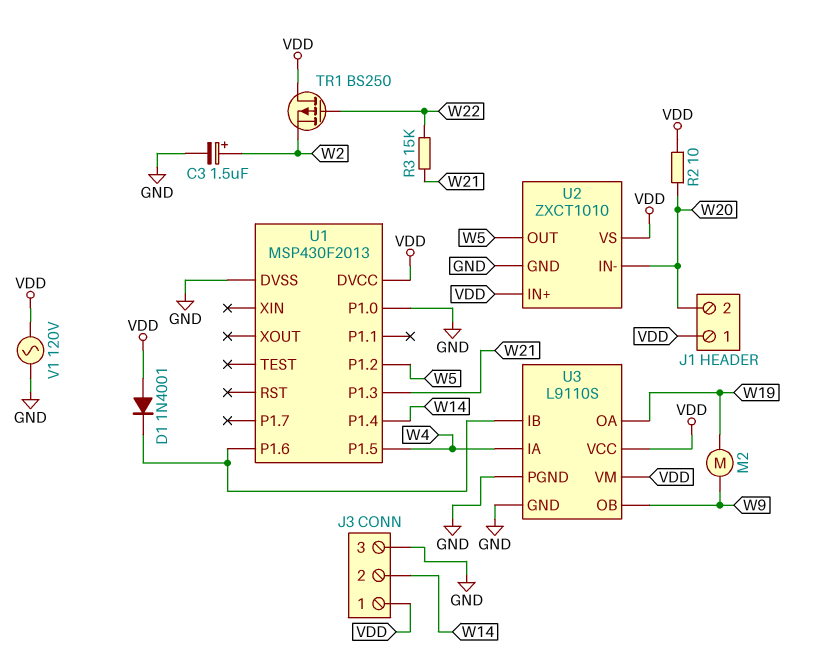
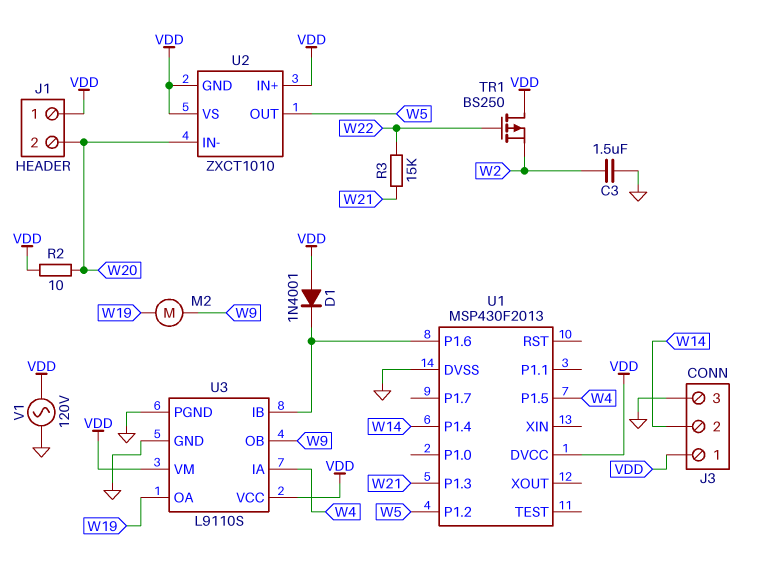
C3: 1.5uF (plus W2, minus GND) -> 1.5uF (GND, W2)
U1 pin P1.0: GND -> none
U2 pin GND: GND -> VDD

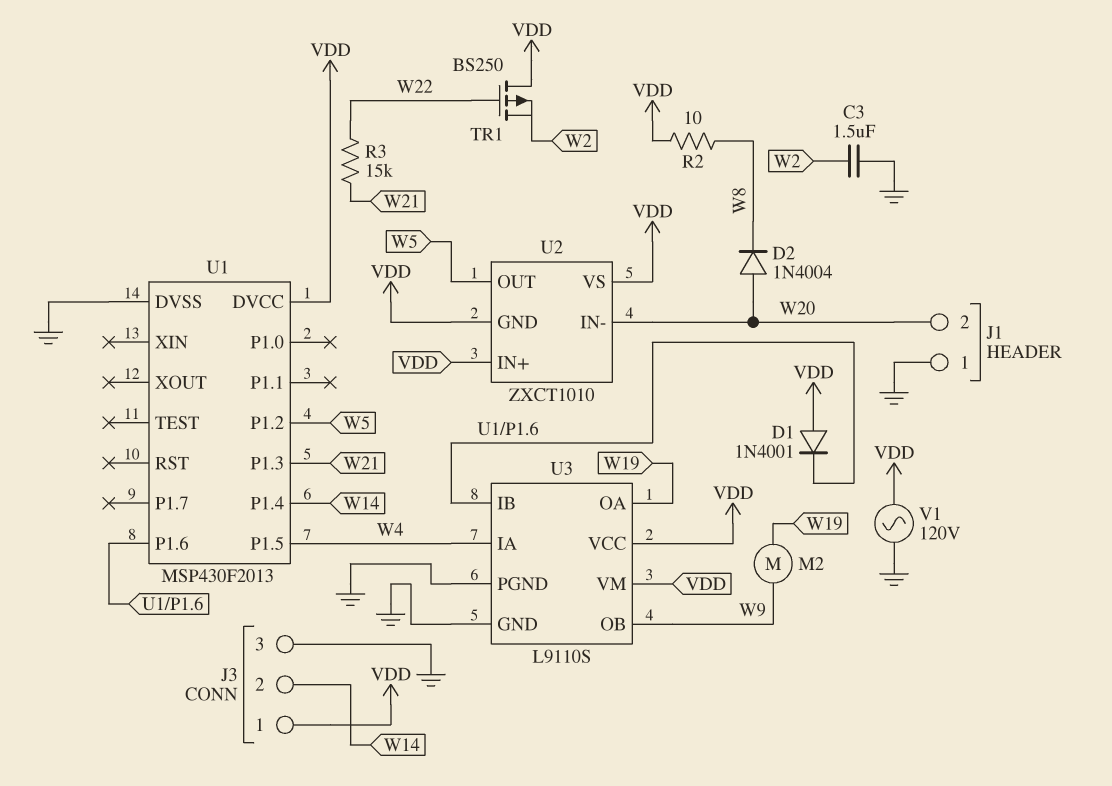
D2: none -> diode 1N4004 (A W20, K W8)
J1 pin 1: VDD -> GND
R2: 10 (VDD, W20) -> 10 (VDD, W8)

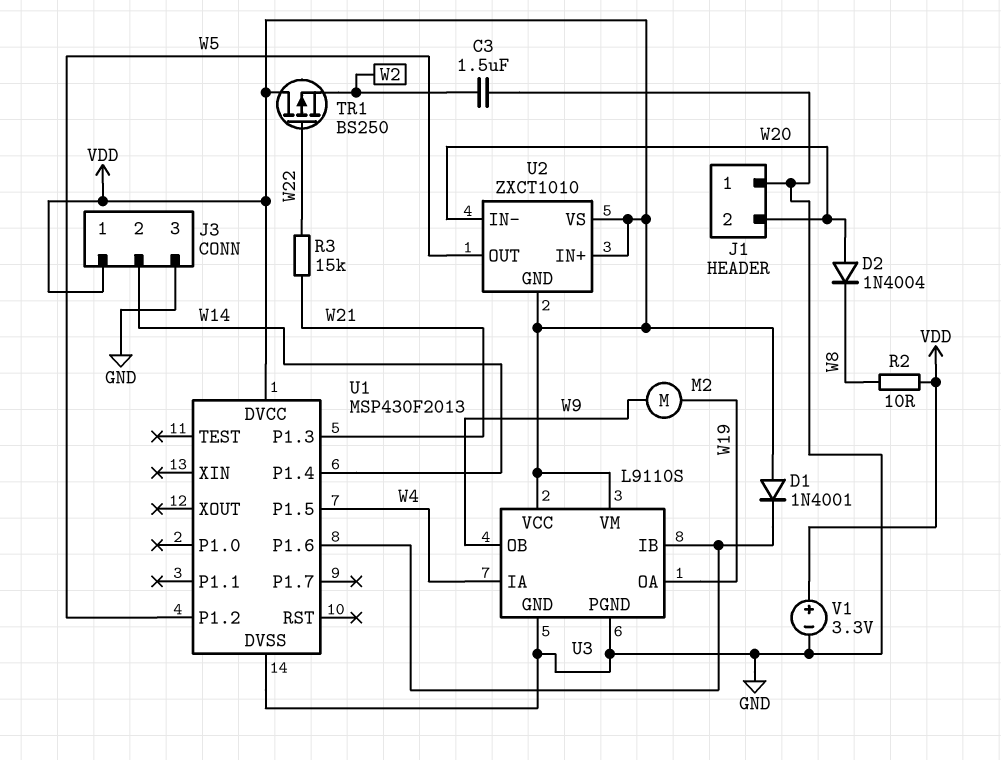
V1: AC 120V (GND, VDD) -> 3.3V (plus VDD, minus GND)

